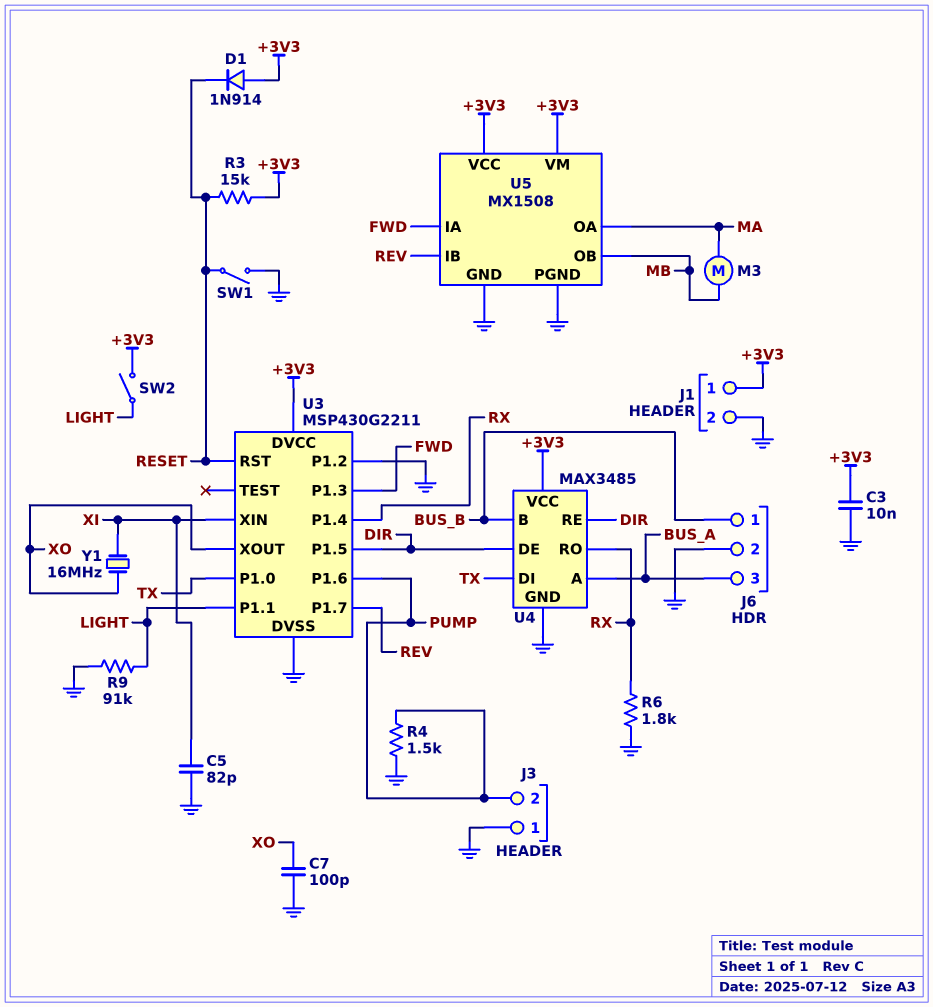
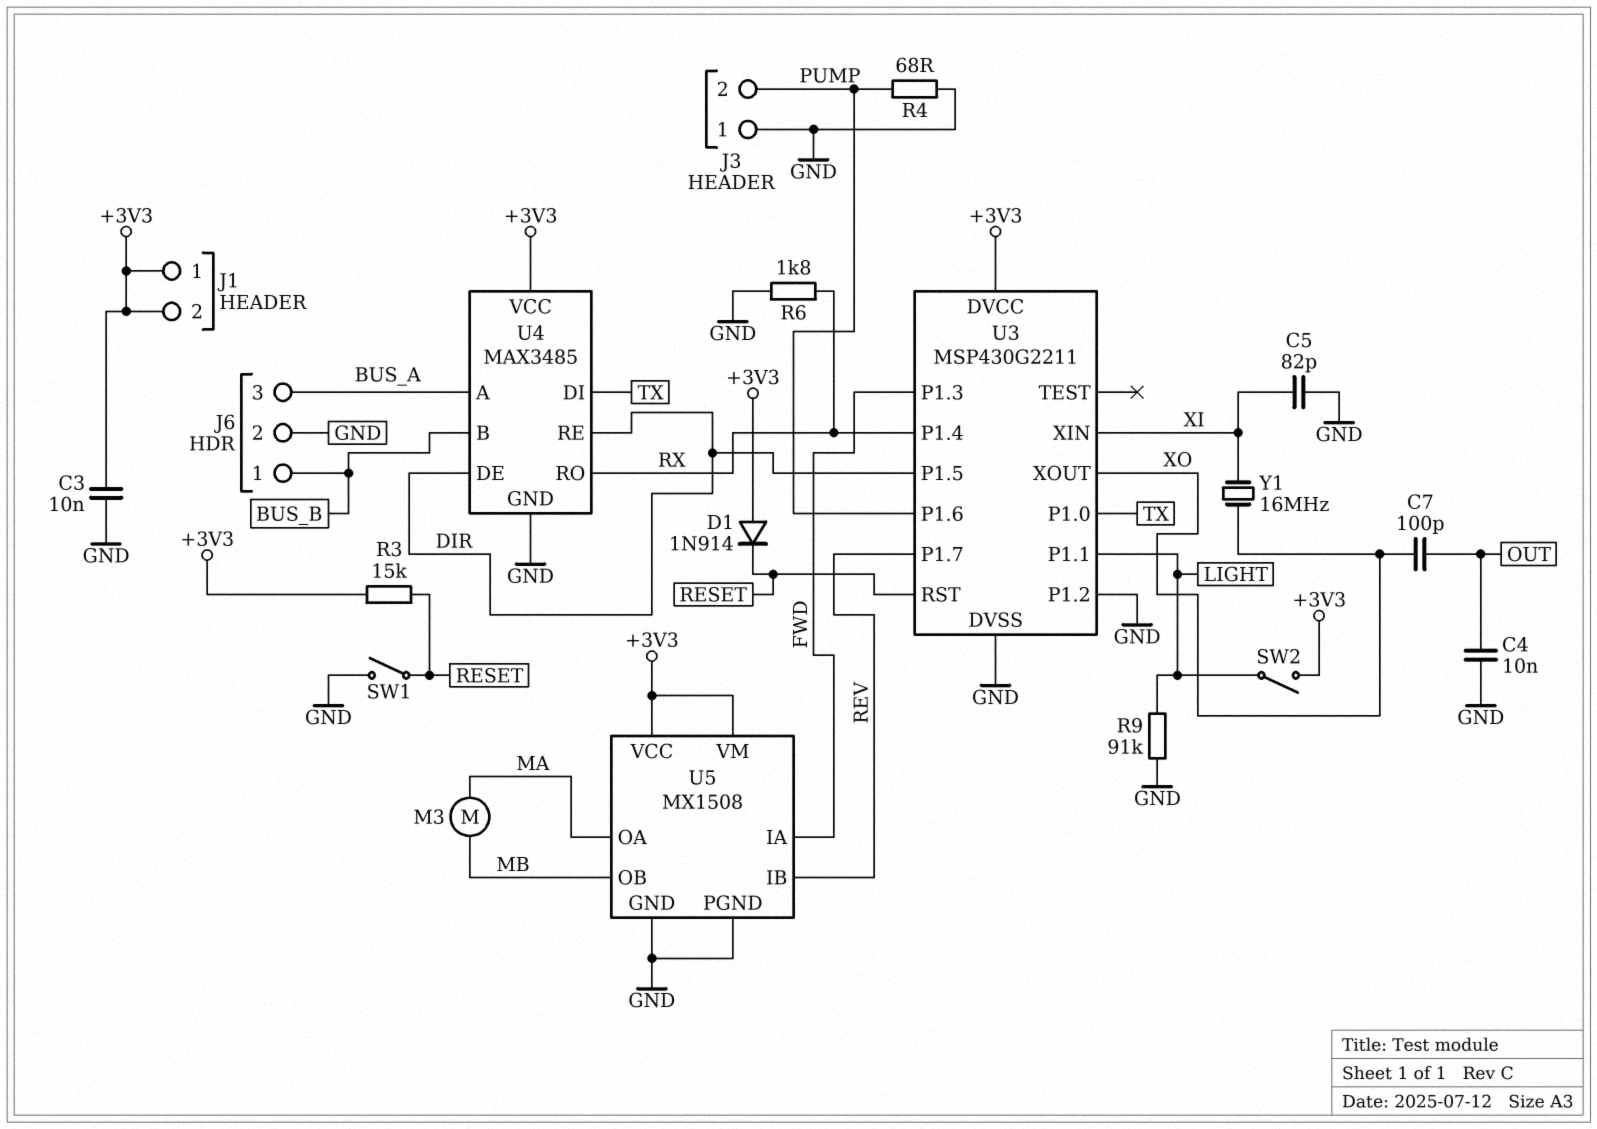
C4: none -> 10nF (GND, OUT)
C7: 100pF (GND, XO) -> 100pF (OUT, XO)
J1 pin 2: GND -> +3V3
R4: 1.5k (GND, PUMP) -> 68 (GND, PUMP)

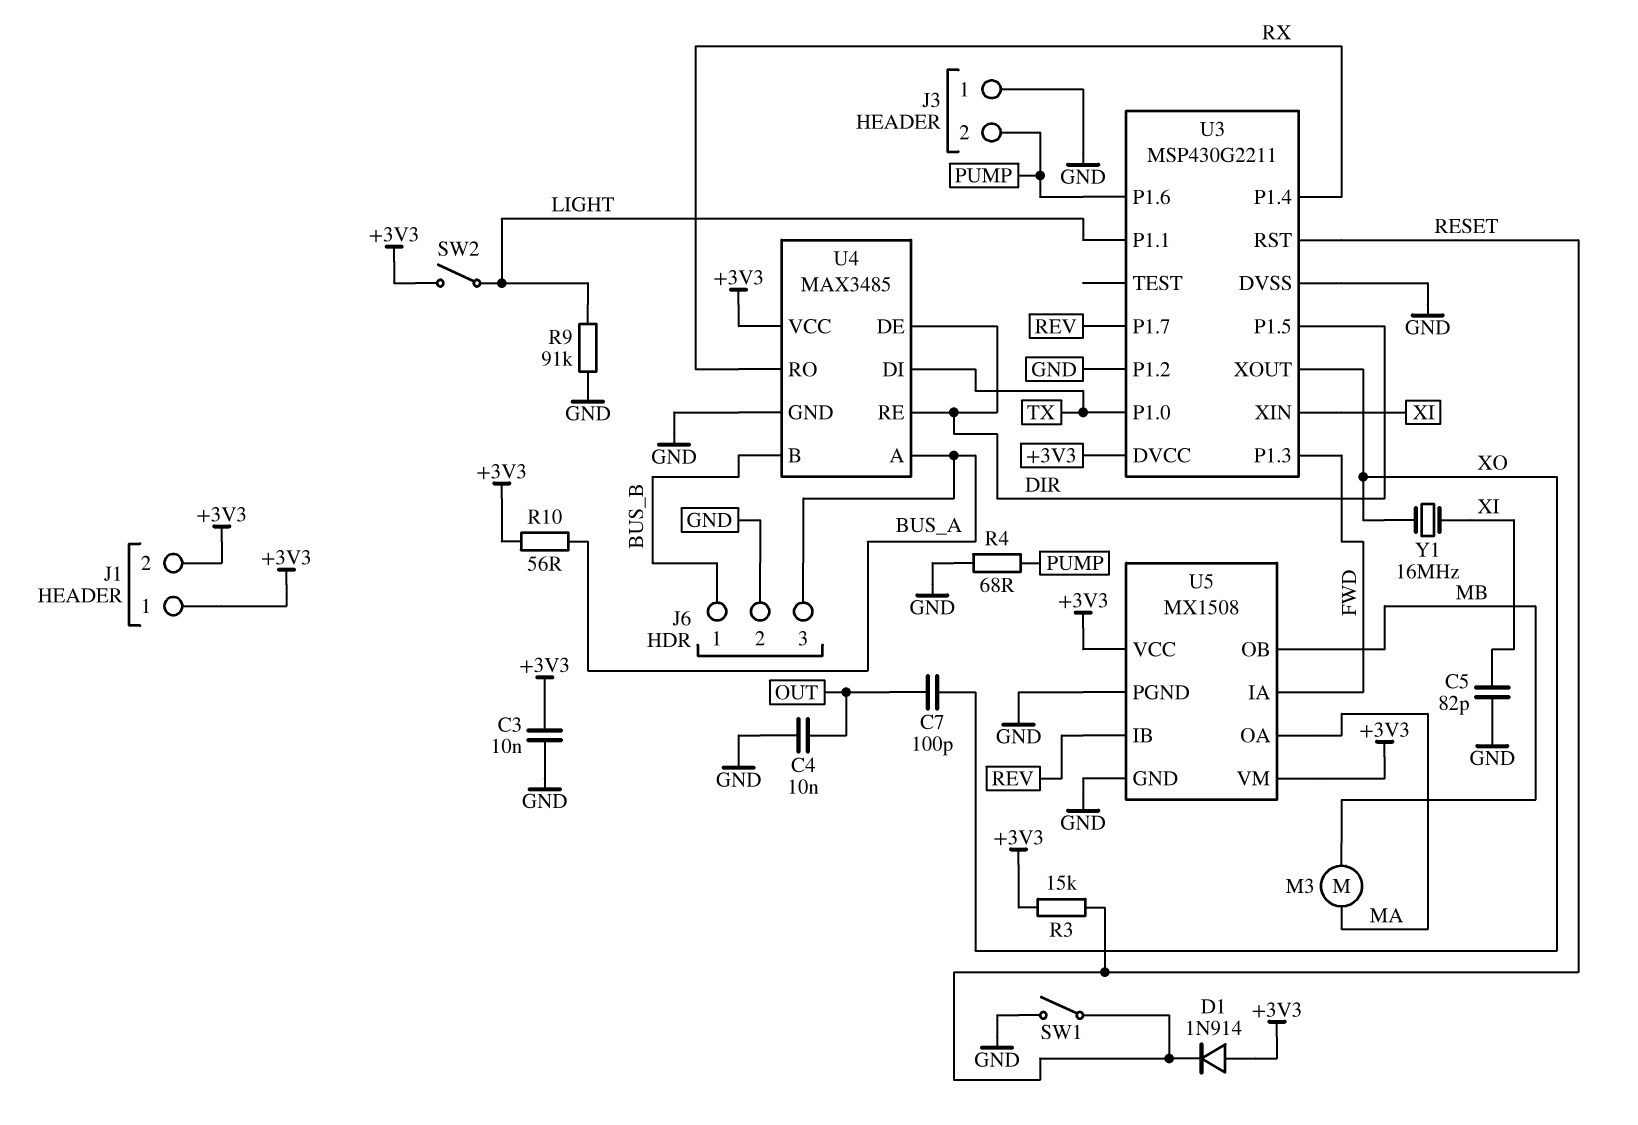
R6: 1.8k (GND, RX) -> none
R10: none -> 56 (+3V3, BUS_A)

